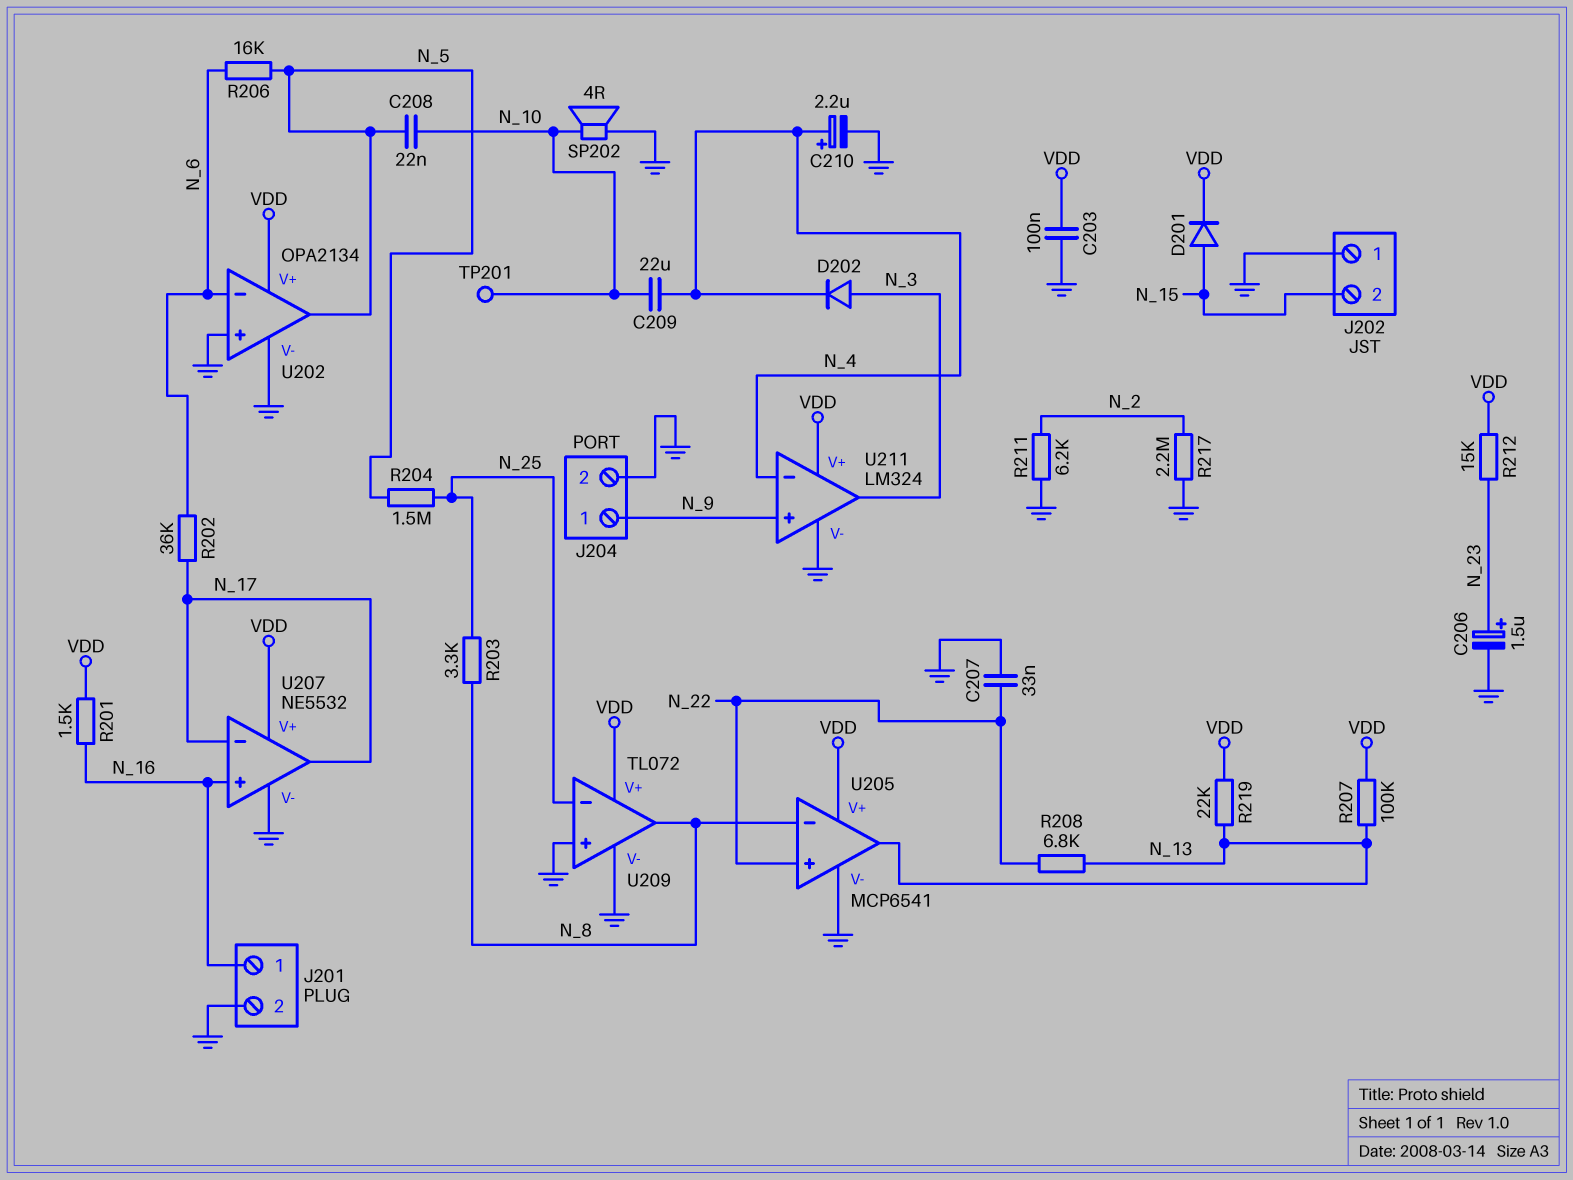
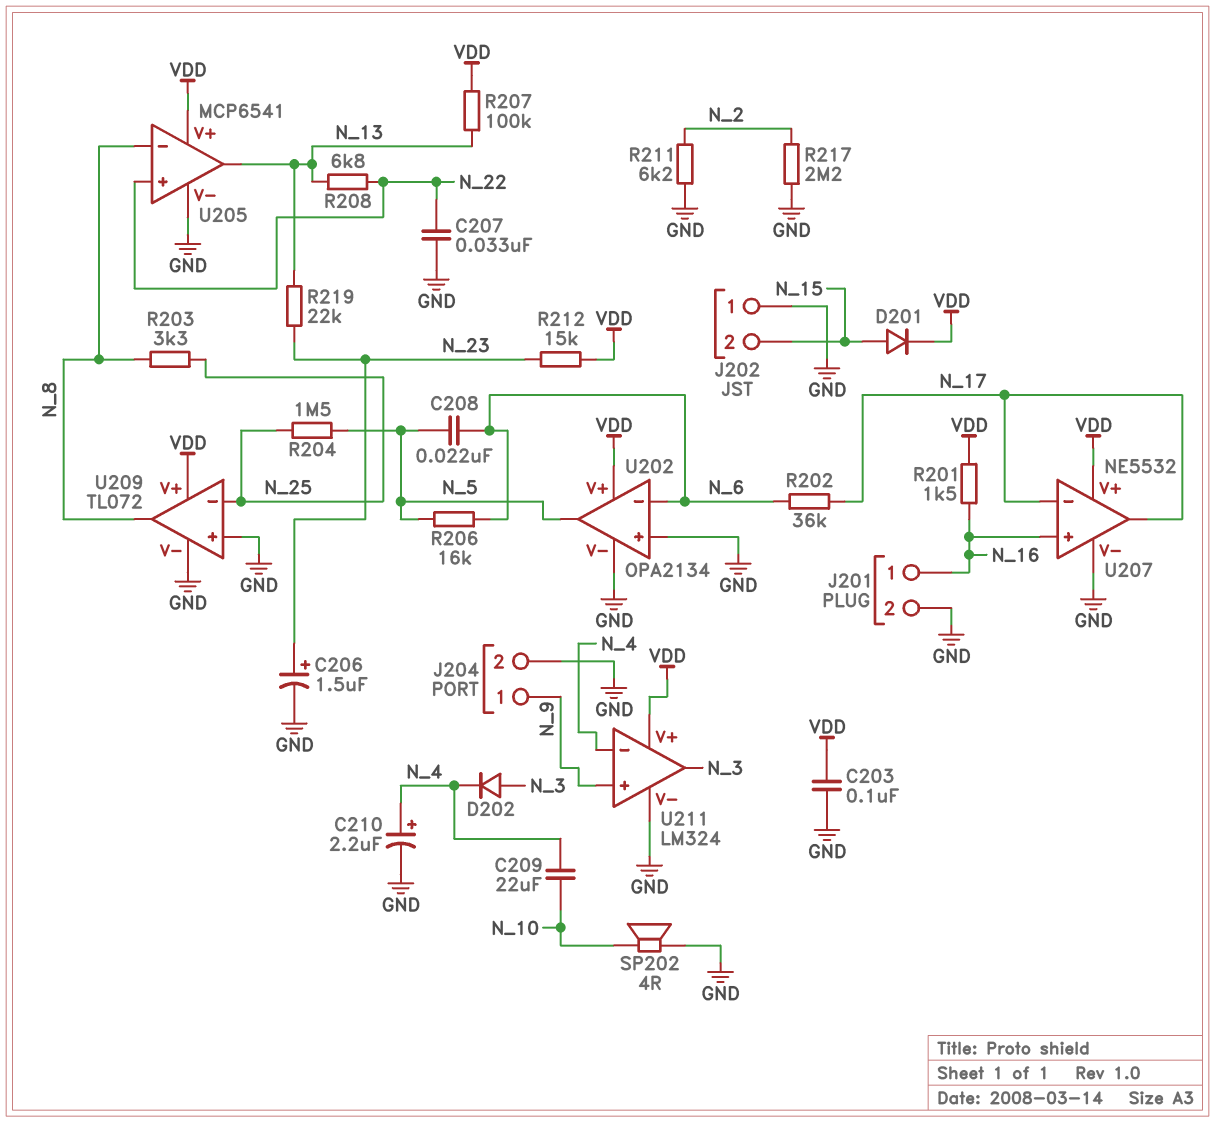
C208: 22nF (N_5, N_10) -> 22nF (N_5, N_6)
R219: 22k (N_13, VDD) -> 22k (N_13, N_23)
TP201: test point (N_10) -> none

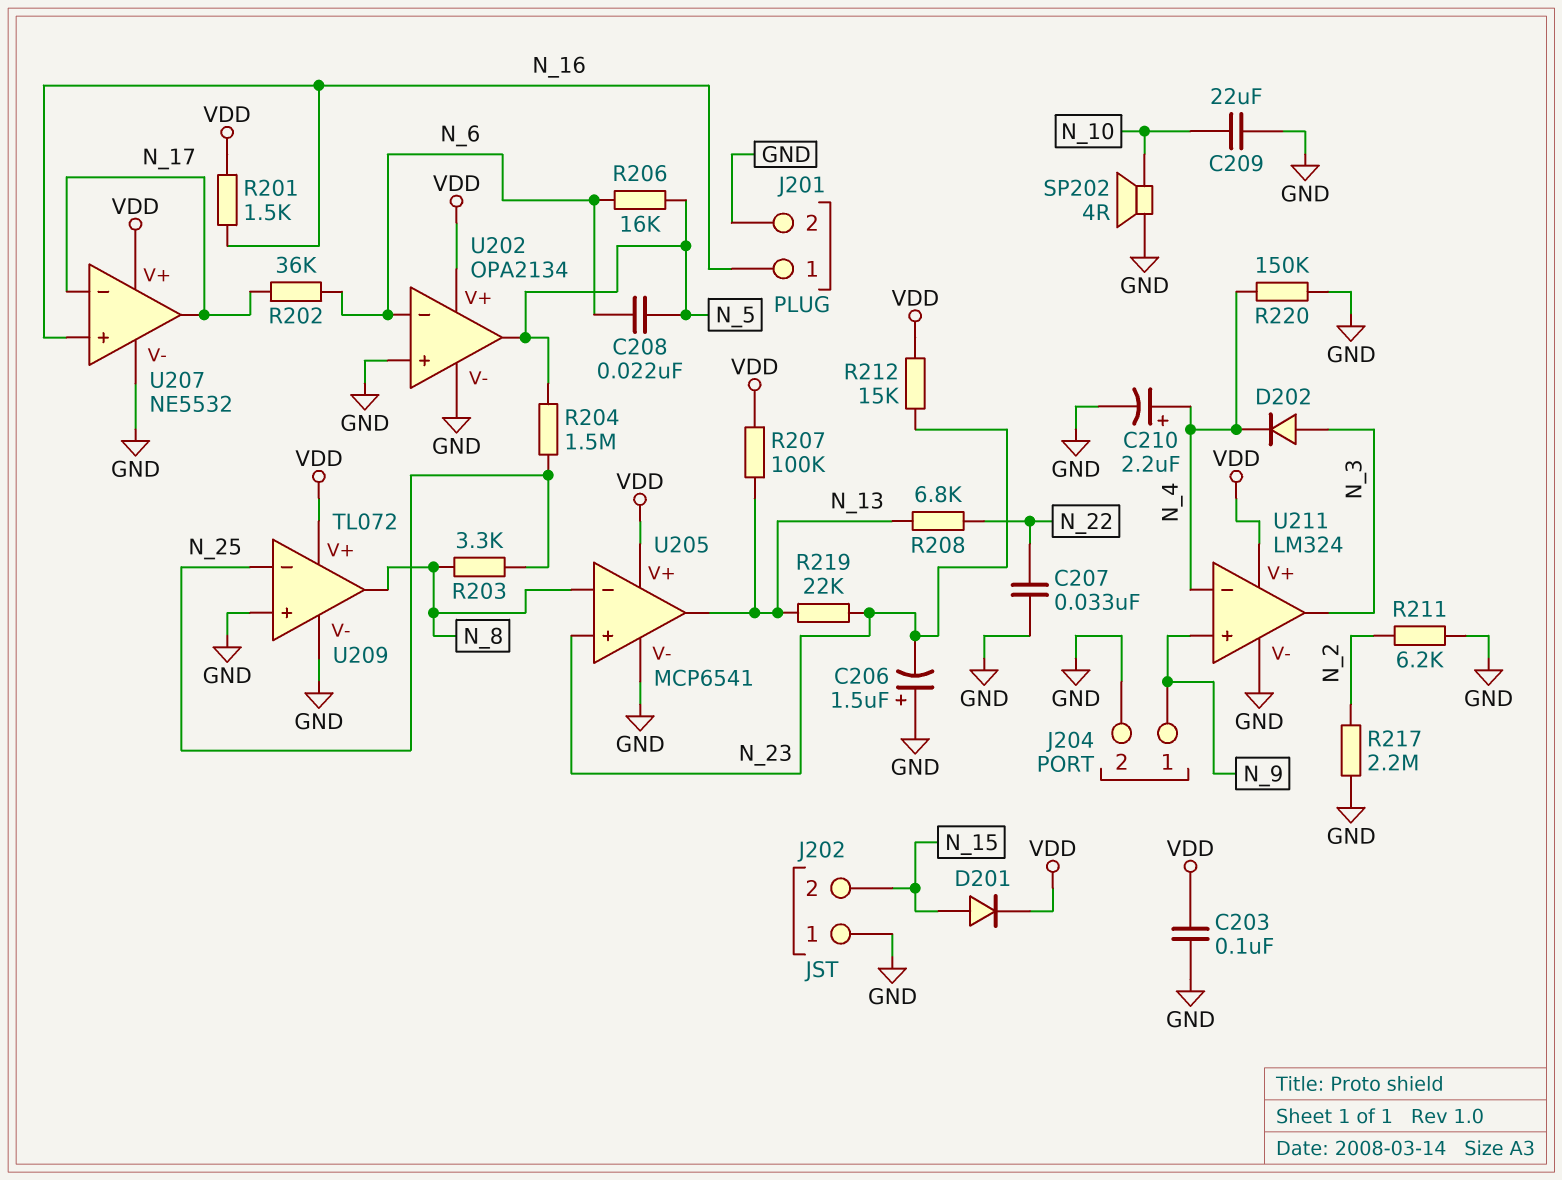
C206: 1.5uF (plus N_23, minus GND) -> 1.5uF (plus GND, minus N_23)
C209: 22uF (N_4, N_10) -> 22uF (GND, N_10)
R220: none -> 150k (GND, N_4)
U205 pin in+: N_22 -> N_23

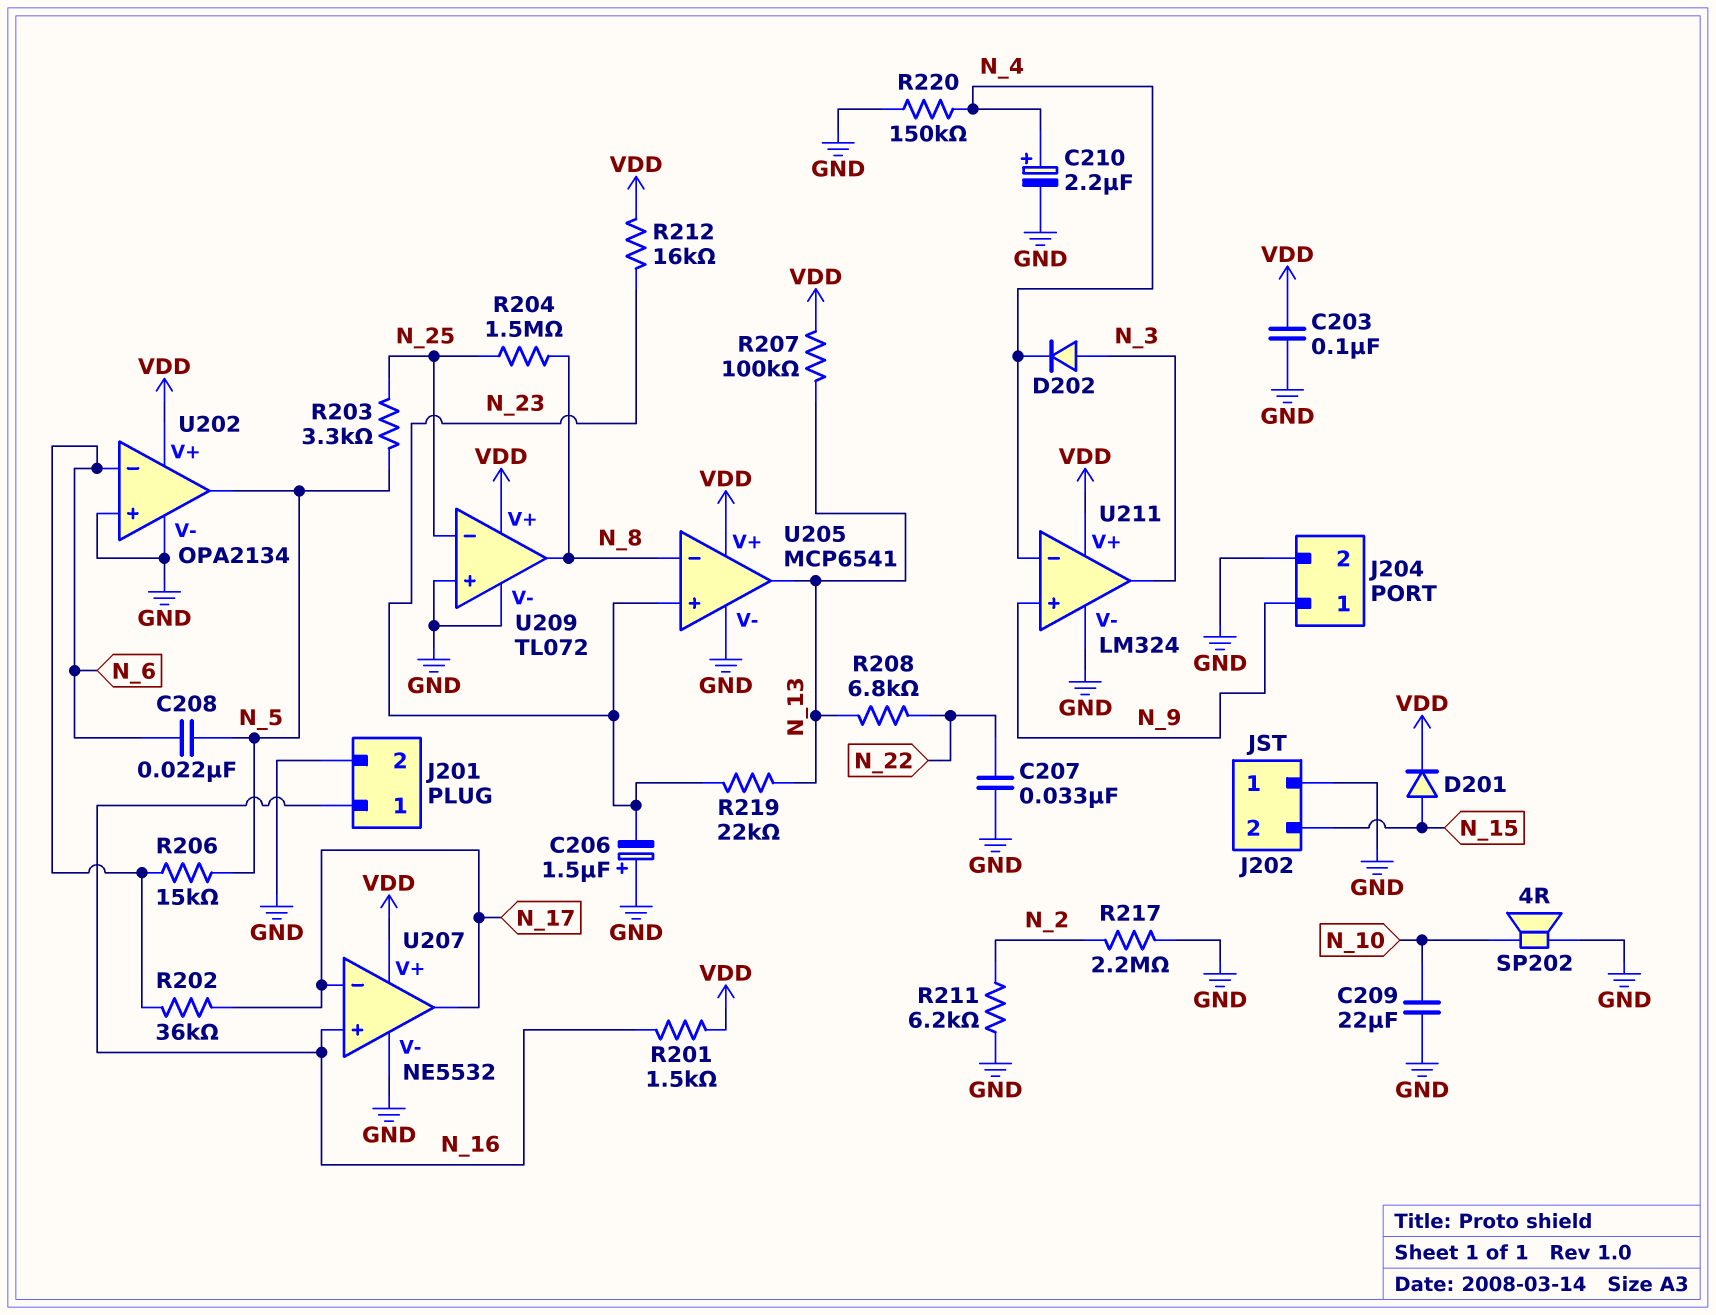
R203: 3.3k (N_8, N_25) -> 3.3k (N_5, N_25)
R204: 1.5M (N_5, N_25) -> 1.5M (N_8, N_25)
R206: 16k (N_5, N_6) -> 15k (N_5, N_6)
R212: 15k (N_23, VDD) -> 16k (N_23, VDD)

